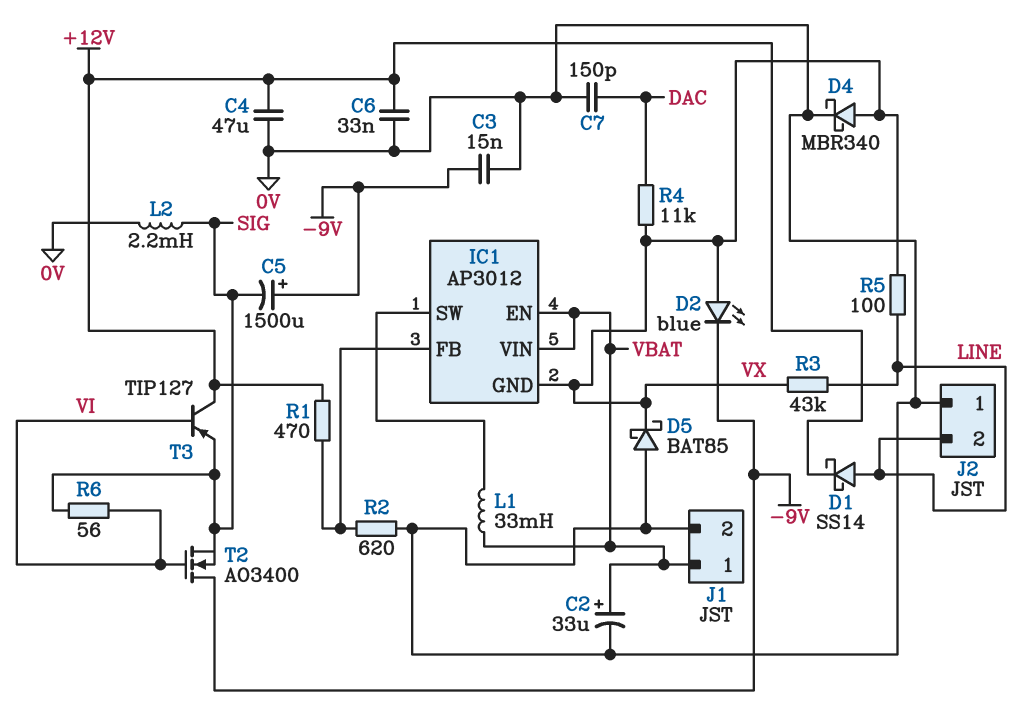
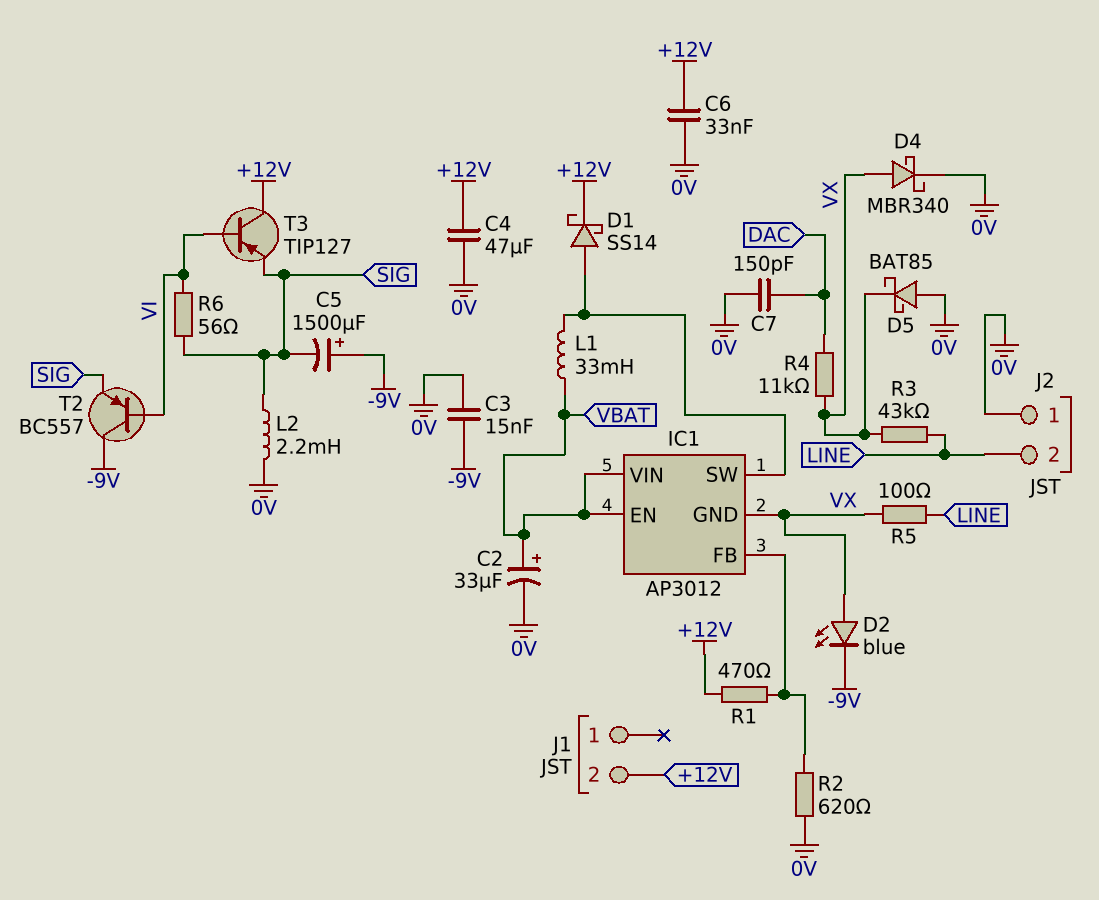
D1: schottky SS14 (A LINE, K +12V) -> schottky SS14 (A IC1/SW, K +12V)
J1 pin 1: VBAT -> none
J1 pin 2: 0V -> +12V
T2: NMOS AO3400 (G VI, D -9V, S SIG) -> PNP BC557 (B VI, C -9V, E SIG)

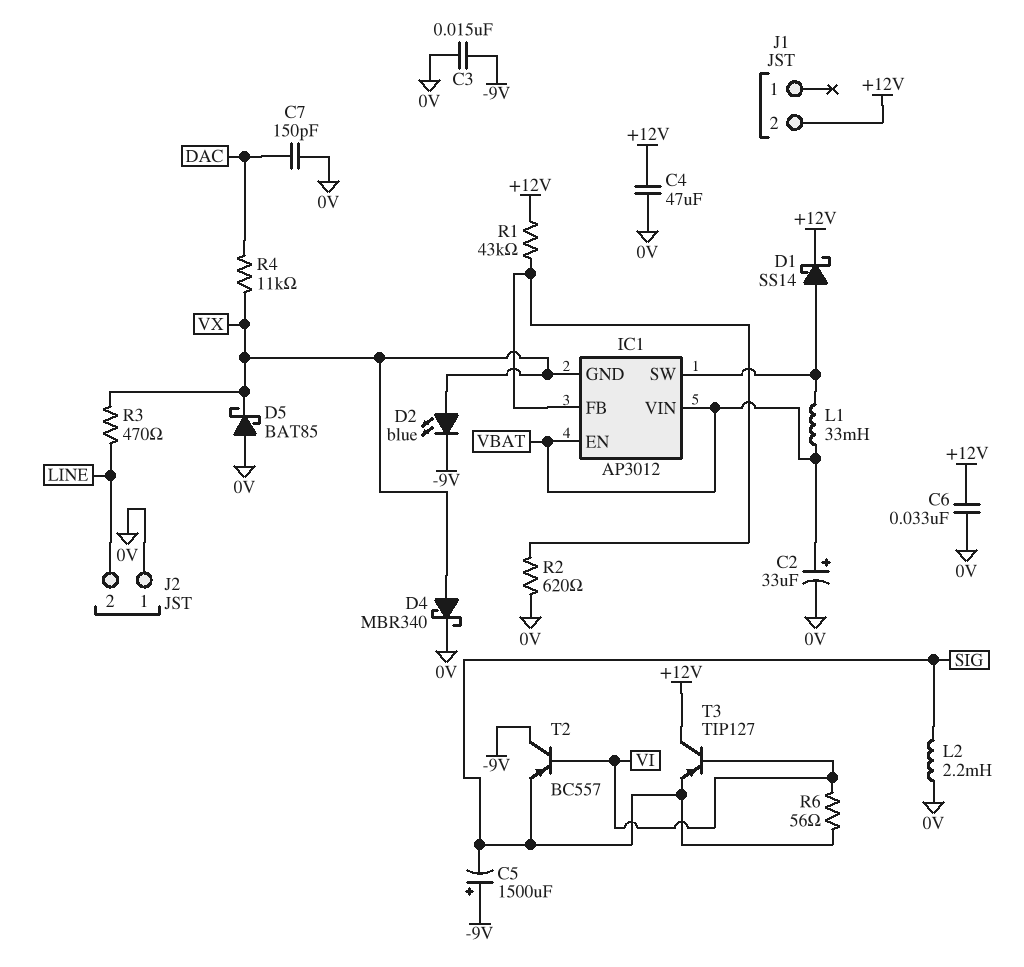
R1: 470 (+12V, IC1/FB) -> 43k (+12V, IC1/FB)
R3: 43k (LINE, VX) -> 470 (LINE, VX)
R5: 100 (LINE, VX) -> none

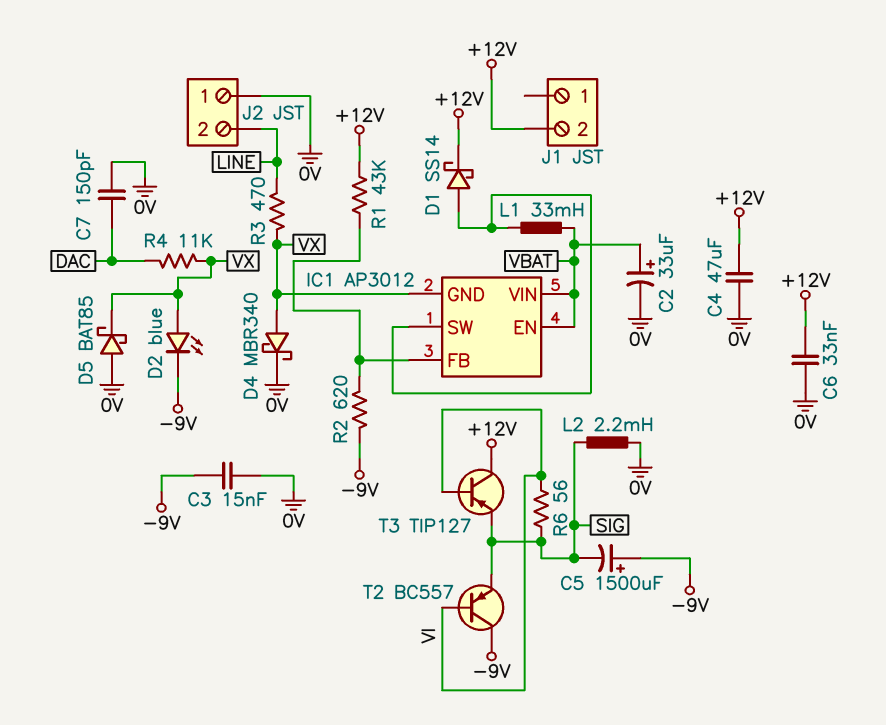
R2: 620 (0V, IC1/FB) -> 620 (-9V, IC1/FB)

